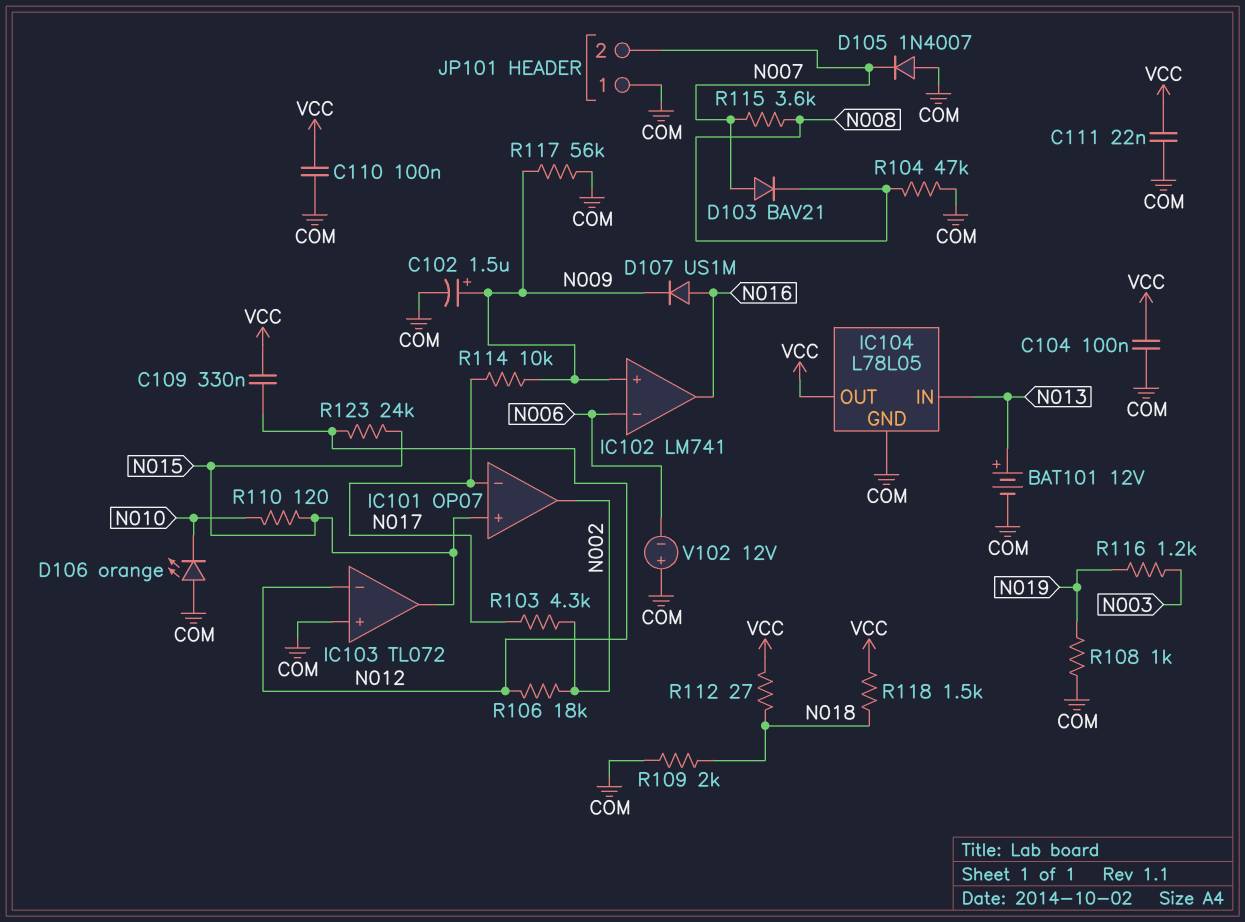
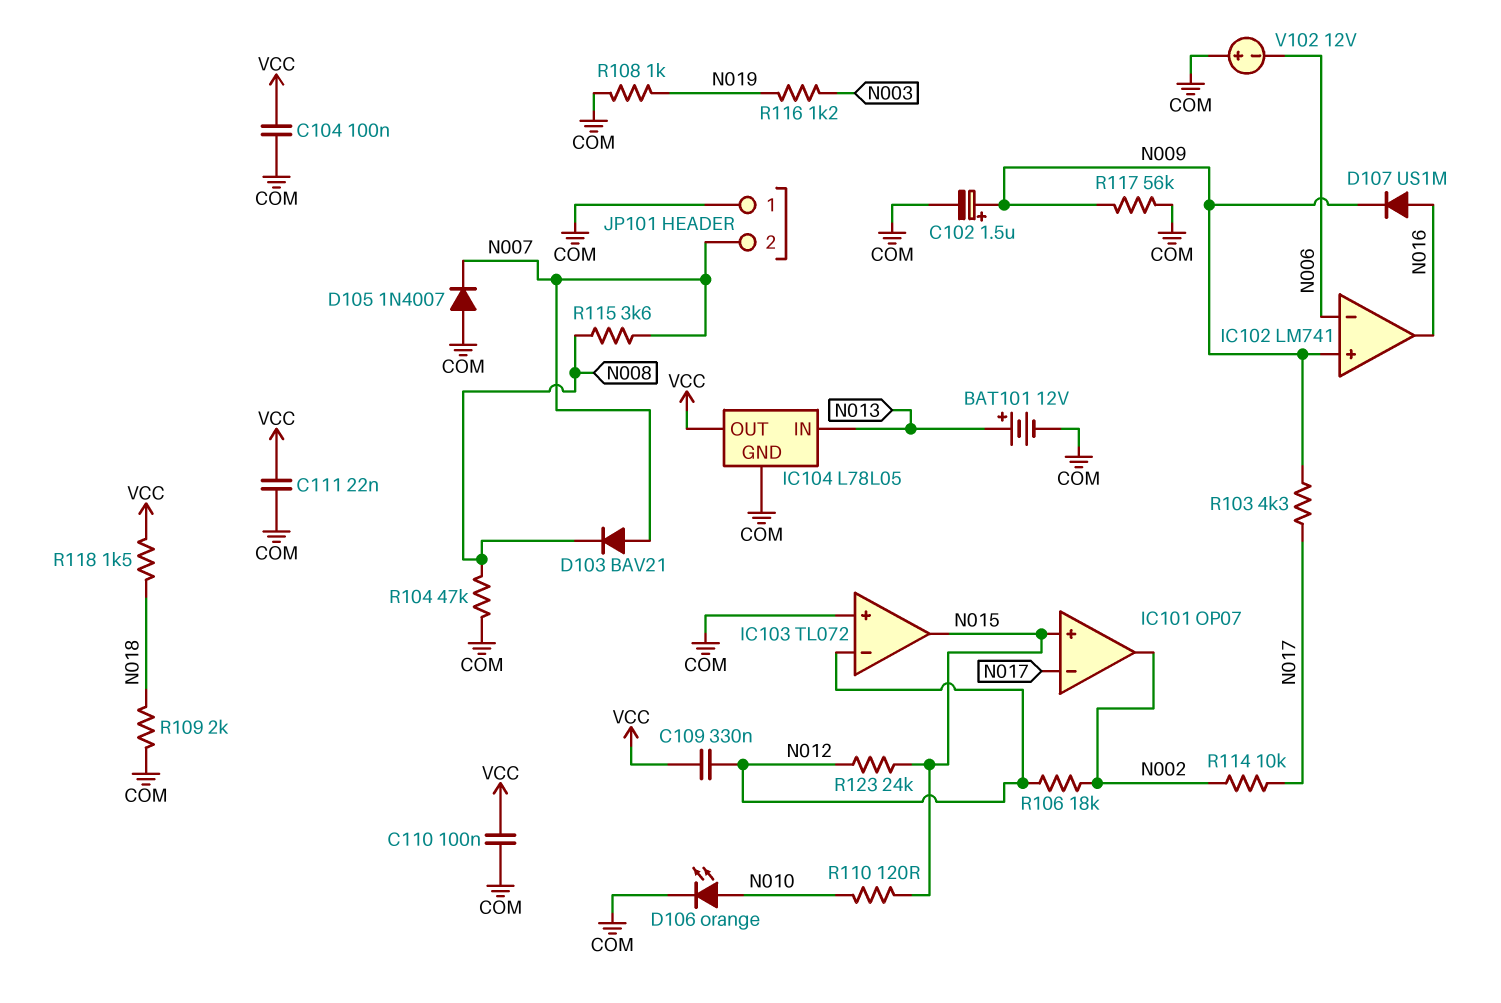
D106: LED orange (A COM, K N010) -> LED orange (A N010, K COM)
R103: 4.3k (N002, N017) -> 4.3k (N009, N017)
R112: 27 (N018, VCC) -> none
R114: 10k (N009, N017) -> 10k (N002, N017)

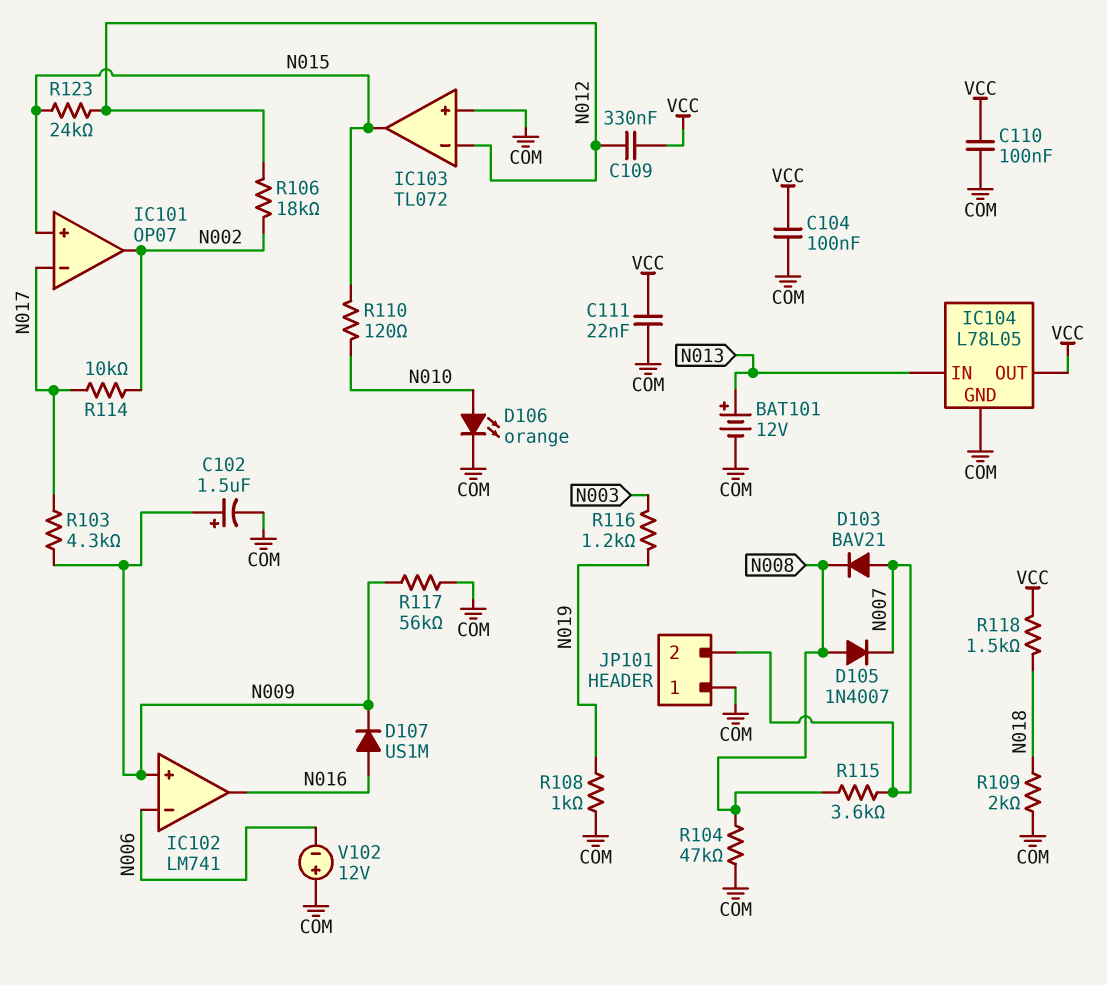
D105: diode 1N4007 (A COM, K N007) -> diode 1N4007 (A N008, K N007)

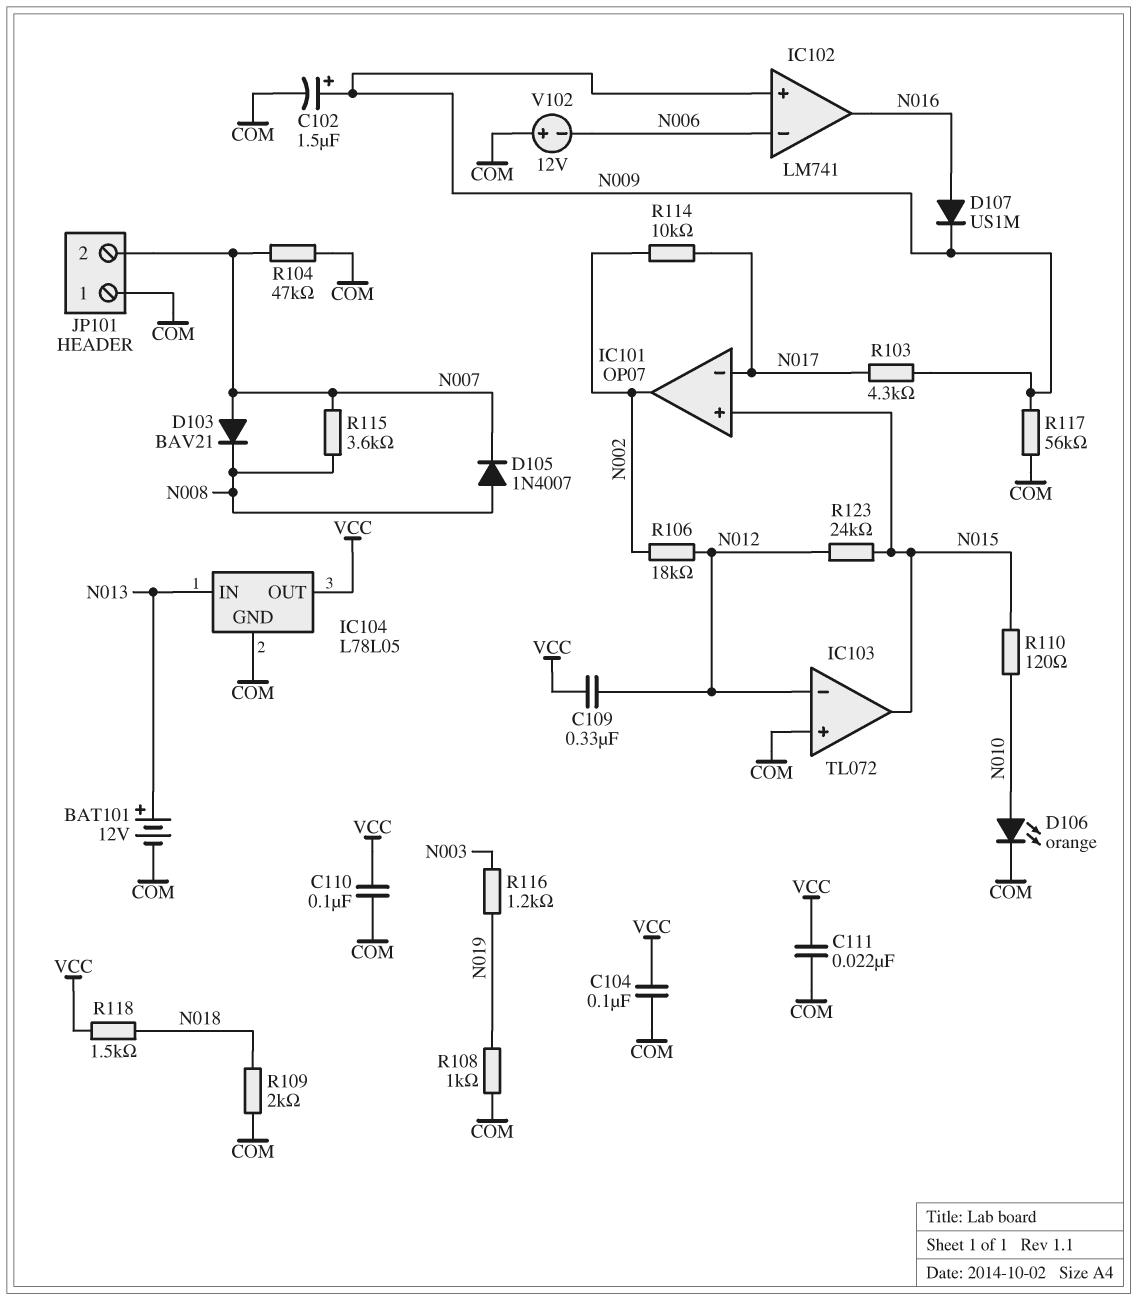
R104: 47k (COM, N008) -> 47k (COM, N007)

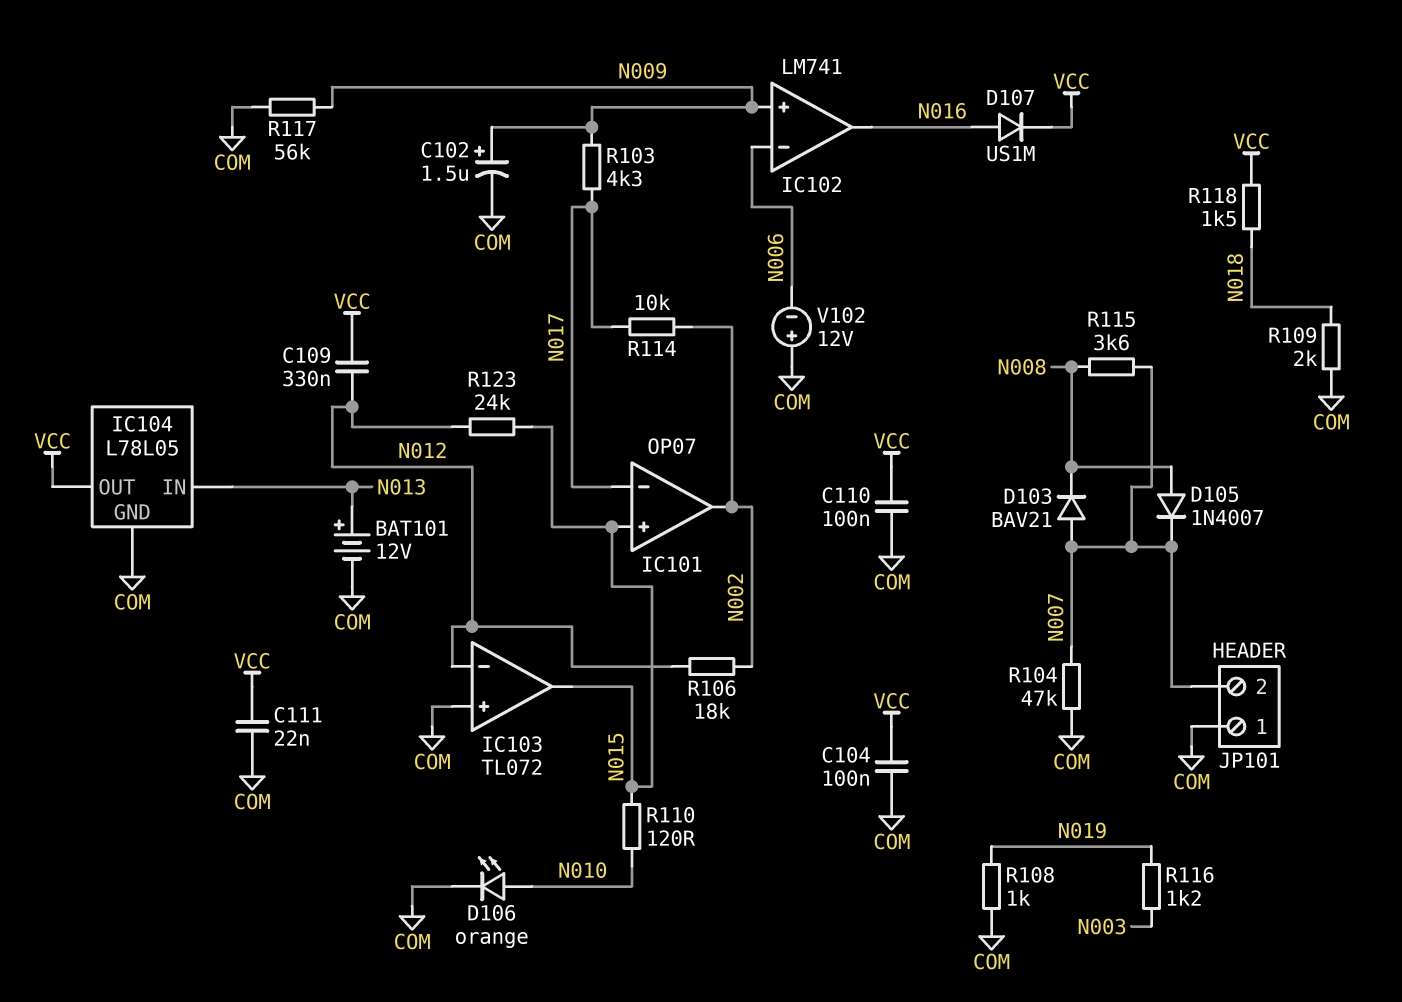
D107: diode US1M (A N016, K N009) -> diode US1M (A N016, K VCC)

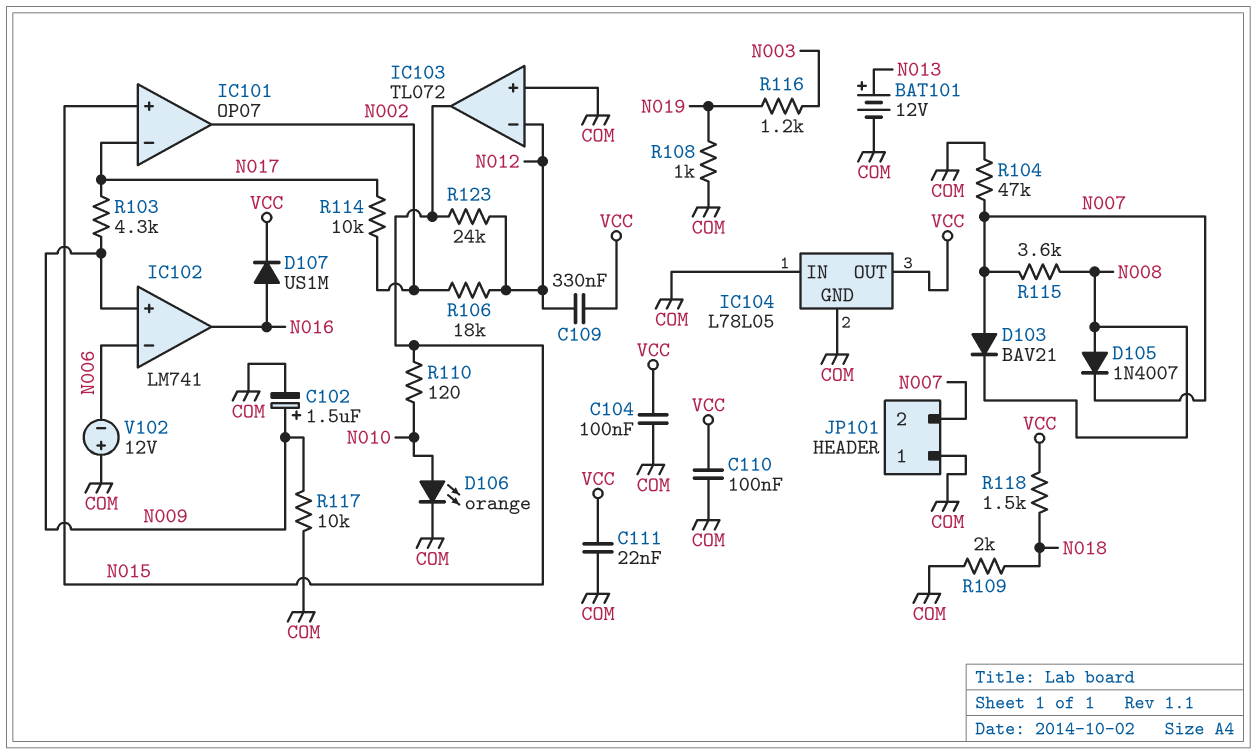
IC104 pin IN: N013 -> COM
R117: 56k (COM, N009) -> 10k (COM, N009)

